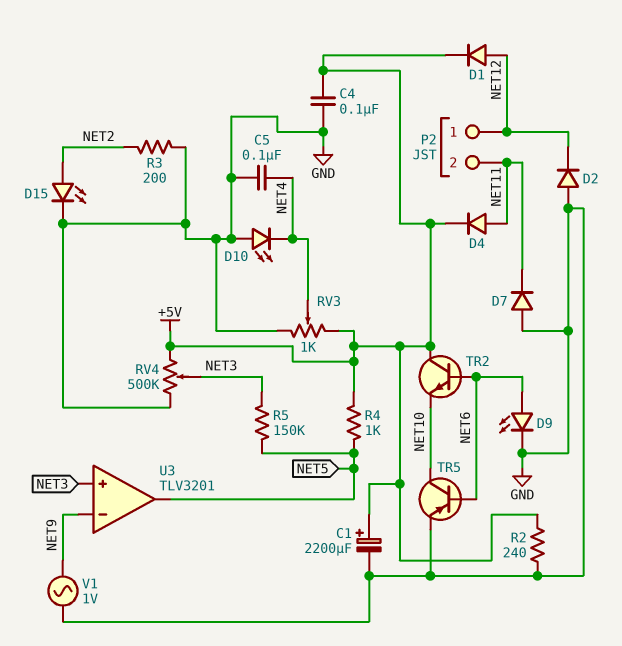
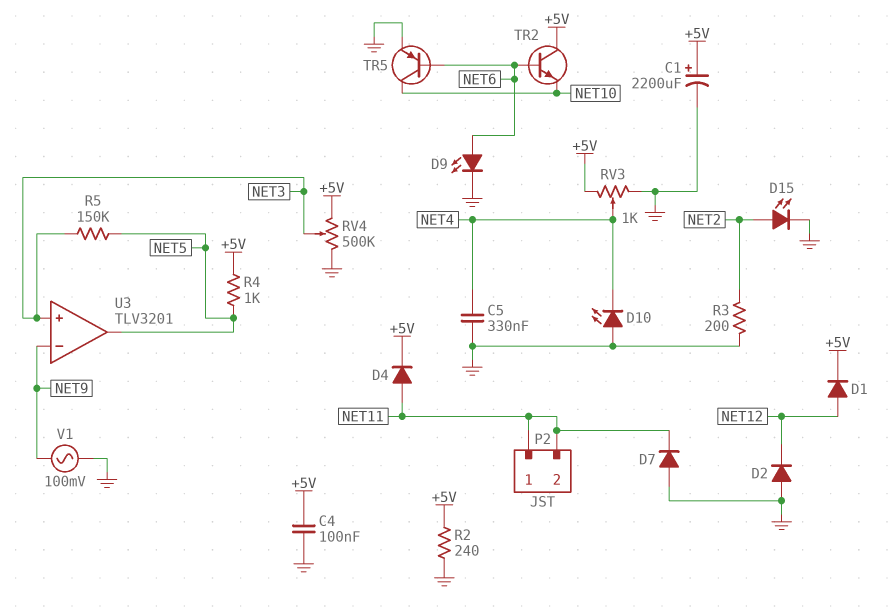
C5: 100nF (GND, NET4) -> 330nF (GND, NET4)
P2 pin 1: NET12 -> NET11
V1: AC 1V (GND, NET9) -> AC 100mV (GND, NET9)

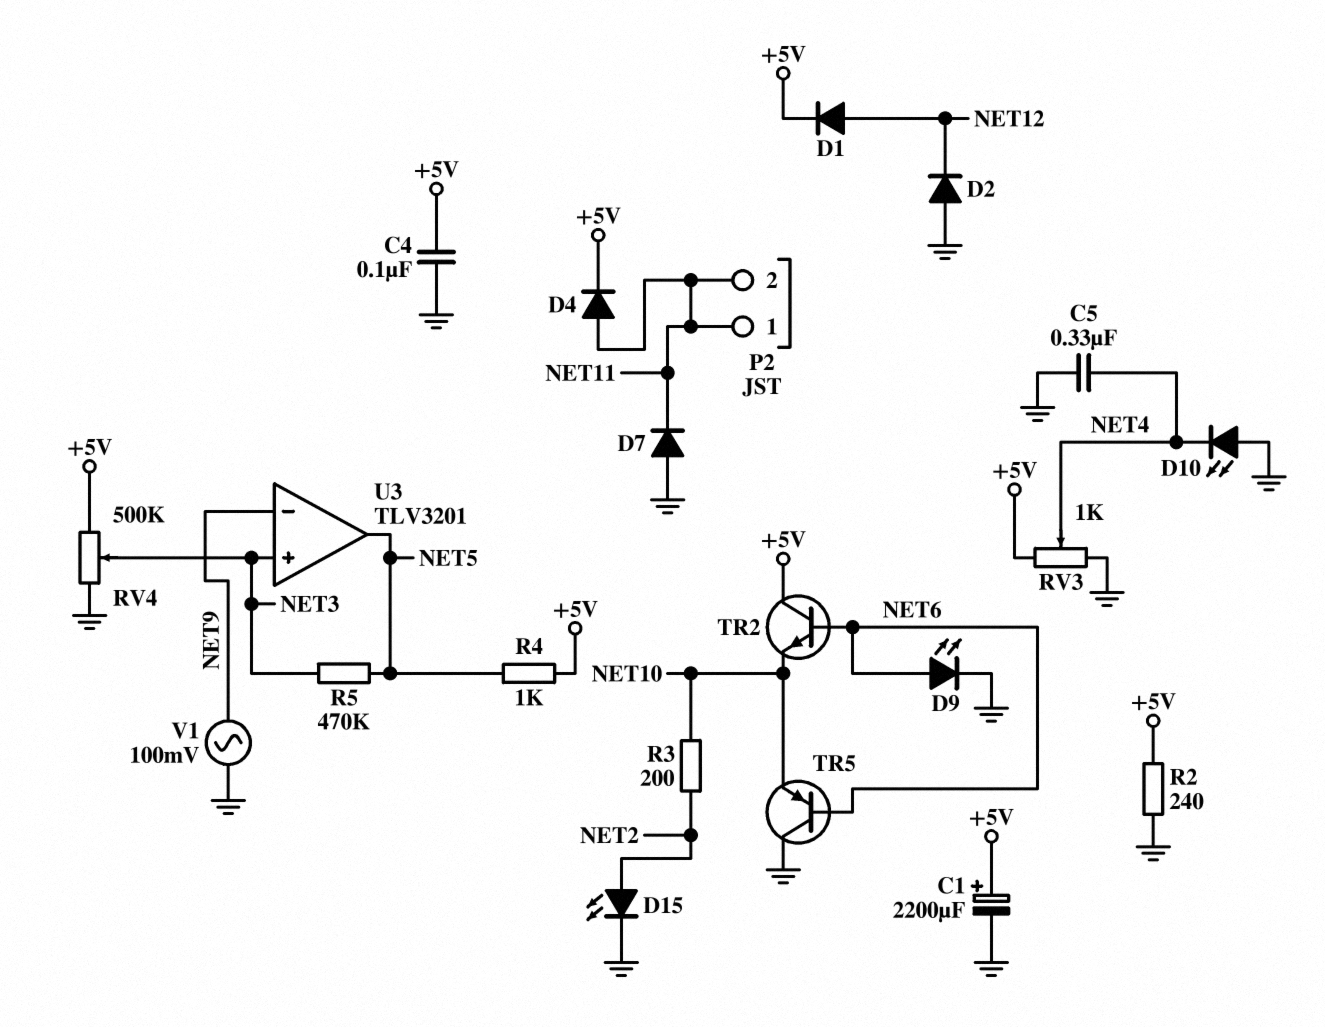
R3: 200 (GND, NET2) -> 200 (NET2, NET10)
R5: 150k (NET3, NET5) -> 470k (NET3, NET5)
TR5: PNP (B NET6, C NET10, E GND) -> PNP (B NET6, C GND, E NET10)

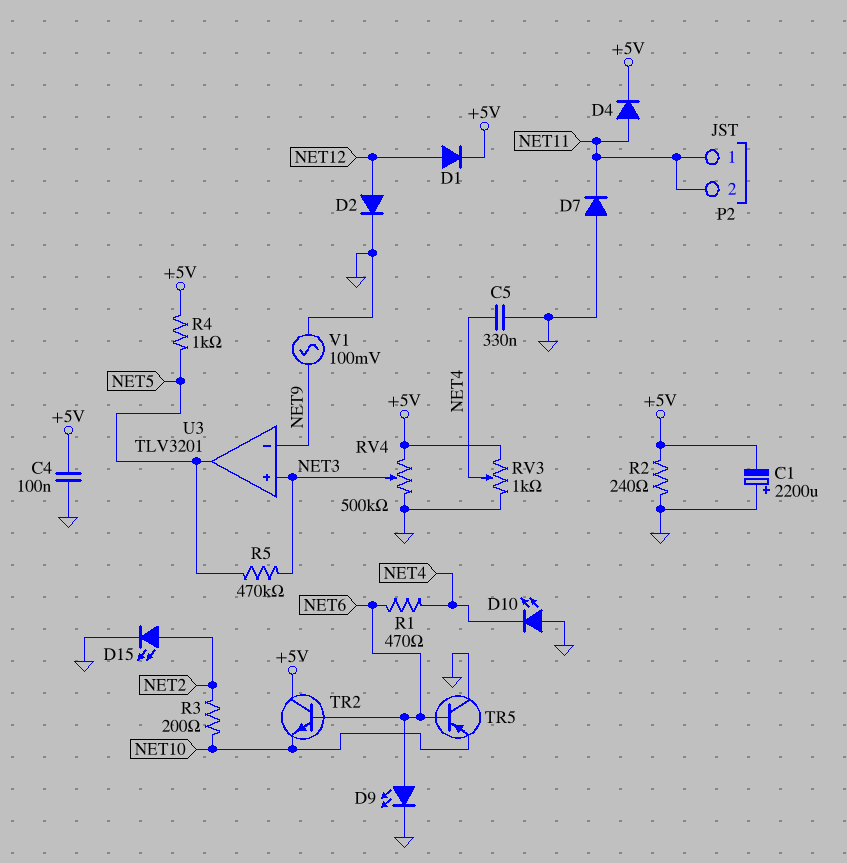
C1: 2200uF (plus +5V, minus GND) -> 2200uF (plus GND, minus +5V)
D2: diode (A GND, K NET12) -> diode (A NET12, K GND)
R1: none -> 470 (NET4, NET6)

